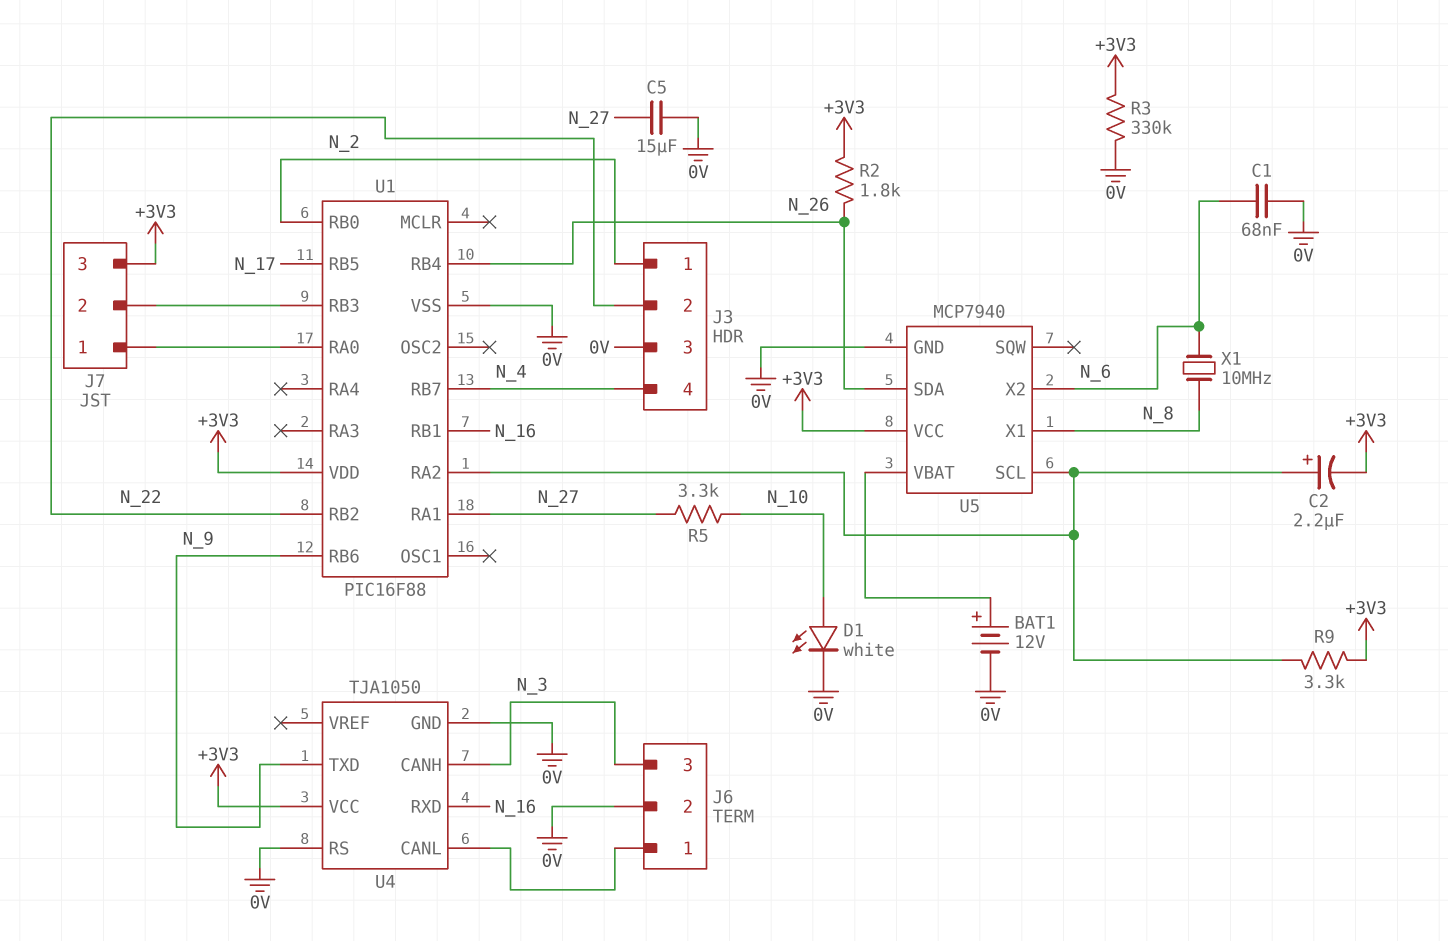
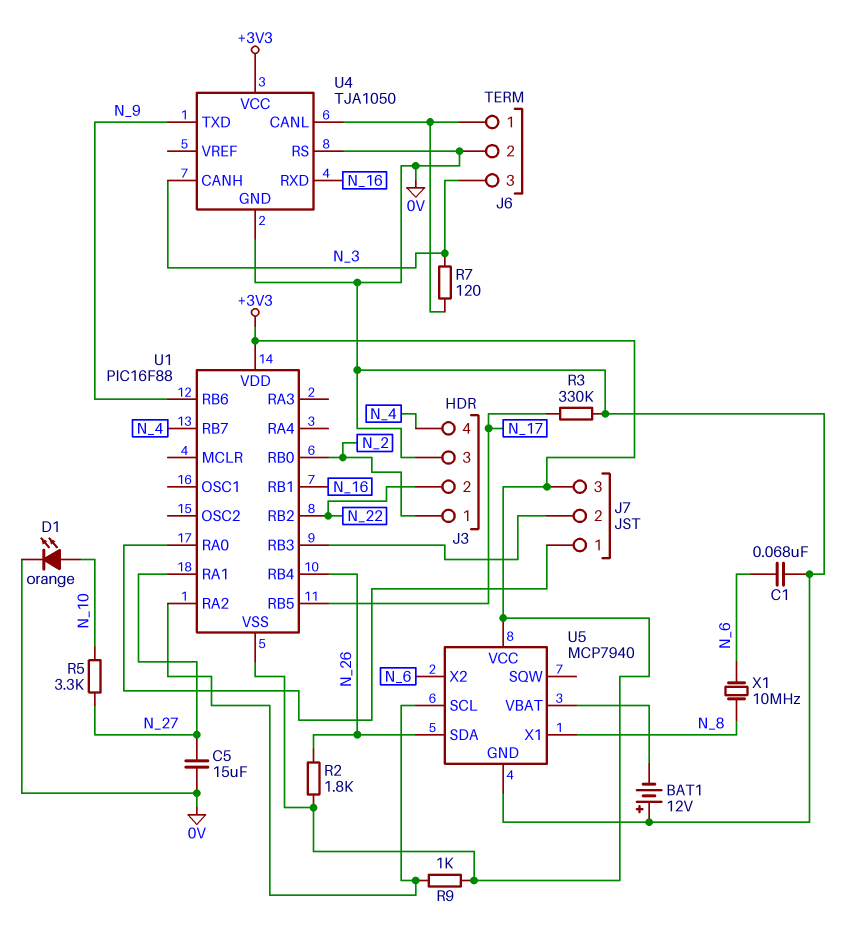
BAT1: 12V (plus U5/VBAT, minus 0V) -> 12V (plus 0V, minus U5/VBAT)
C2: 2.2uF (plus U1/RA2, minus +3V3) -> none
D1: LED white (A N_10, K 0V) -> LED orange (A N_10, K 0V)
R3: 330k (+3V3, 0V) -> 330k (0V, N_17)
R7: none -> 120 (J6/1, N_3)
R9: 3.3k (+3V3, U1/RA2) -> 1k (+3V3, U1/RA2)
U1 pin VSS: 0V -> +3V3

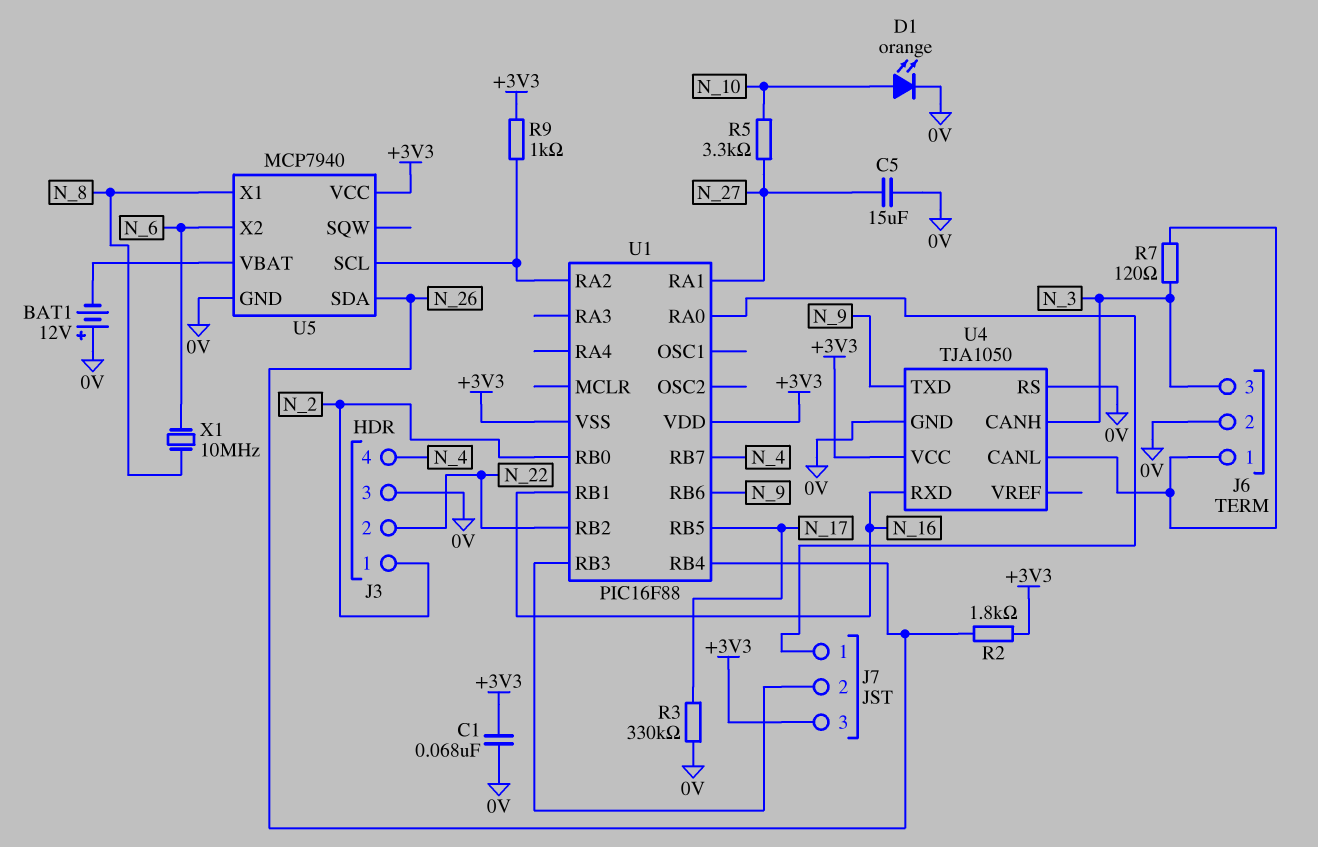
C1: 68nF (0V, N_6) -> 68nF (+3V3, 0V)

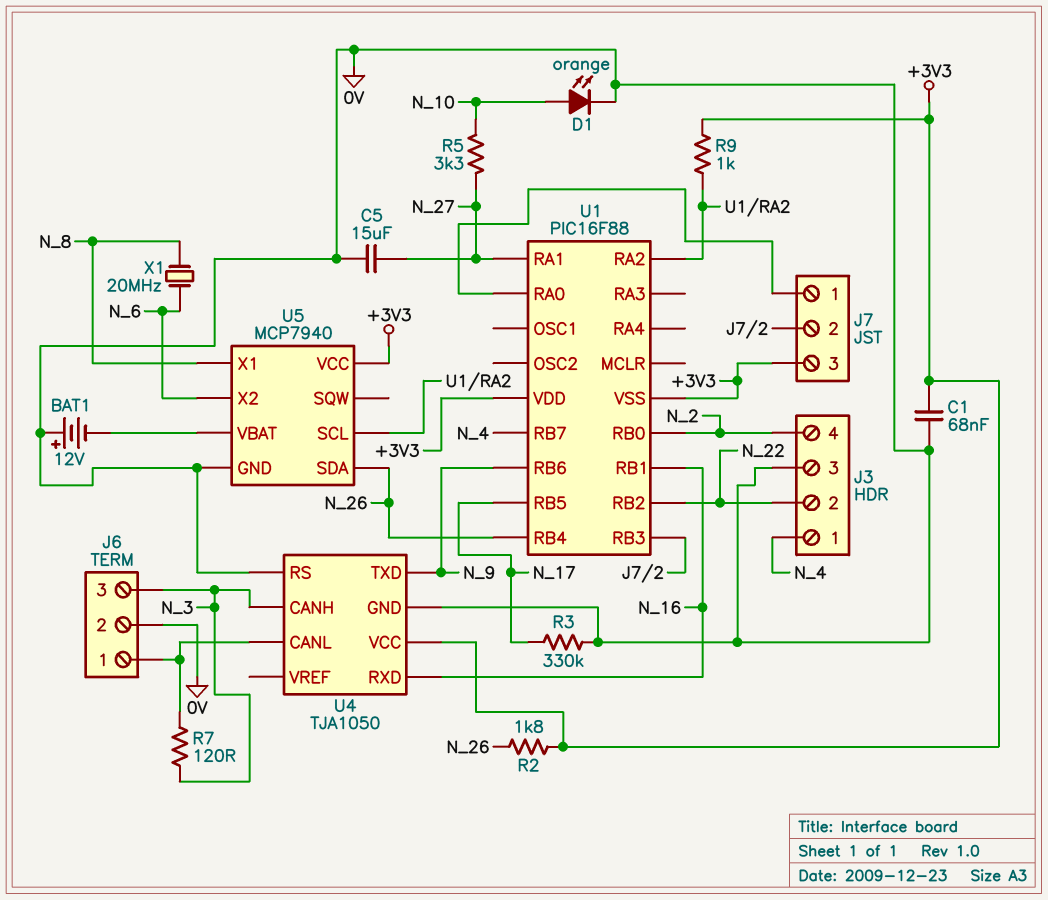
J3 pin 1: N_2 -> N_4
J3 pin 4: N_4 -> N_2
X1: 10MHz (N_6, N_8) -> 20MHz (N_6, N_8)

